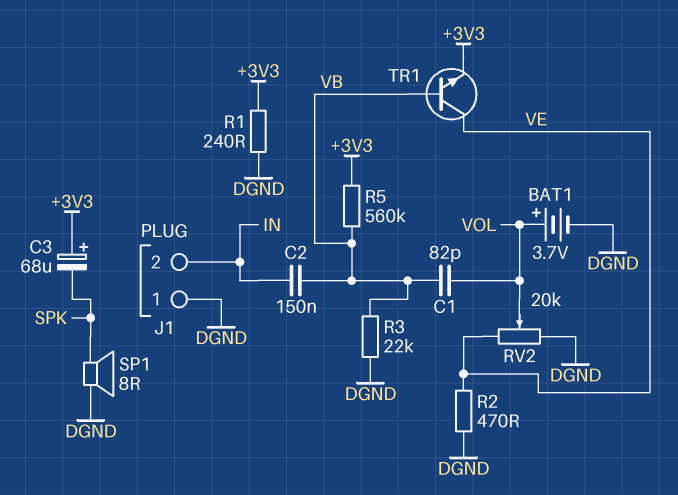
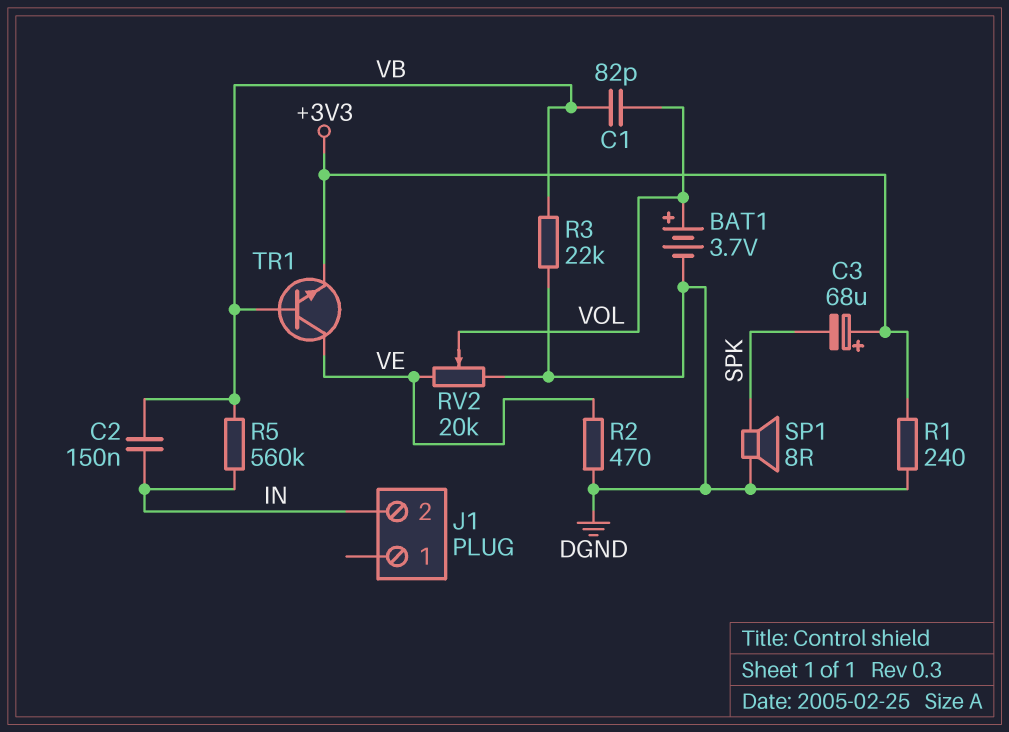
J1 pin 1: DGND -> none
R5: 560k (+3V3, VB) -> 560k (IN, VB)

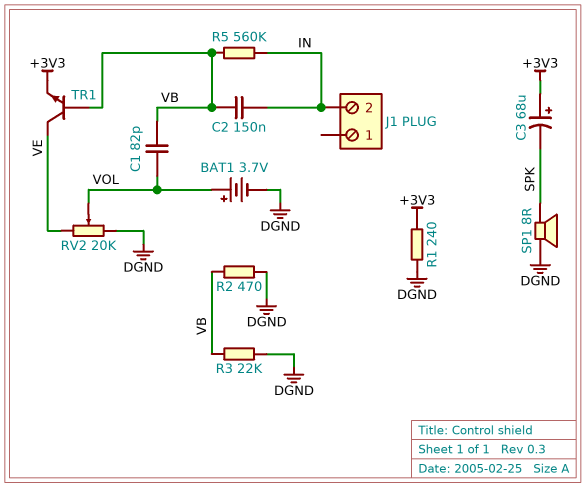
R2: 470 (DGND, VE) -> 470 (DGND, VB)

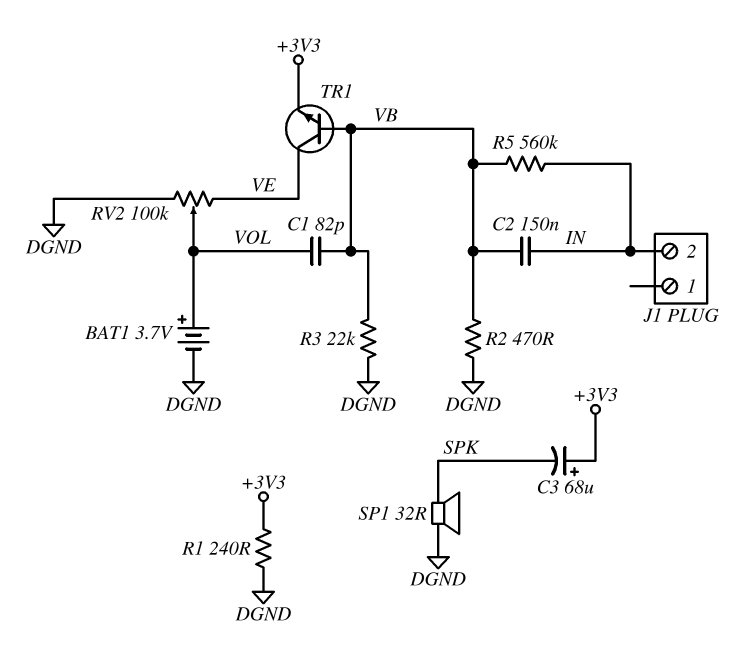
RV2: 20k (DGND, VE, wiper VOL) -> 100k (DGND, VE, wiper VOL)
SP1: speaker 8R (DGND, SPK) -> speaker 32R (DGND, SPK)

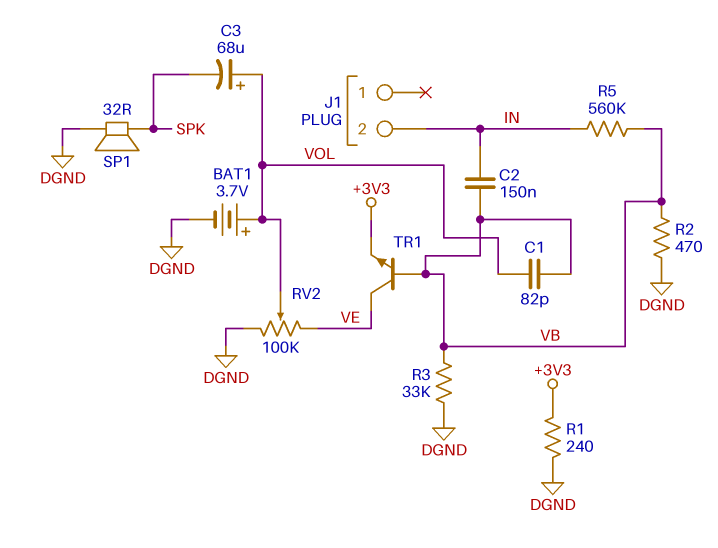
C3: 68uF (plus +3V3, minus SPK) -> 68uF (plus VOL, minus SPK)
R3: 22k (DGND, VB) -> 33k (DGND, VB)

